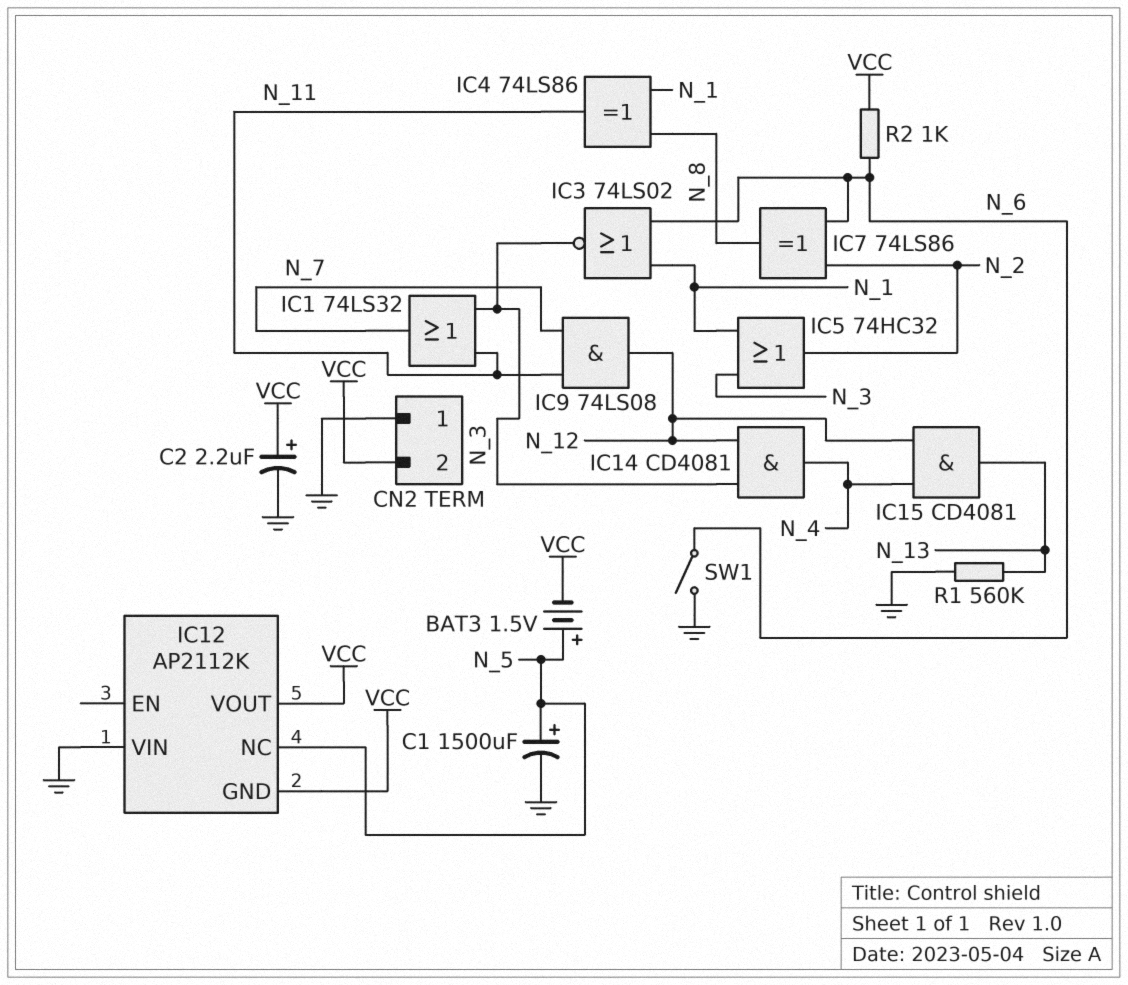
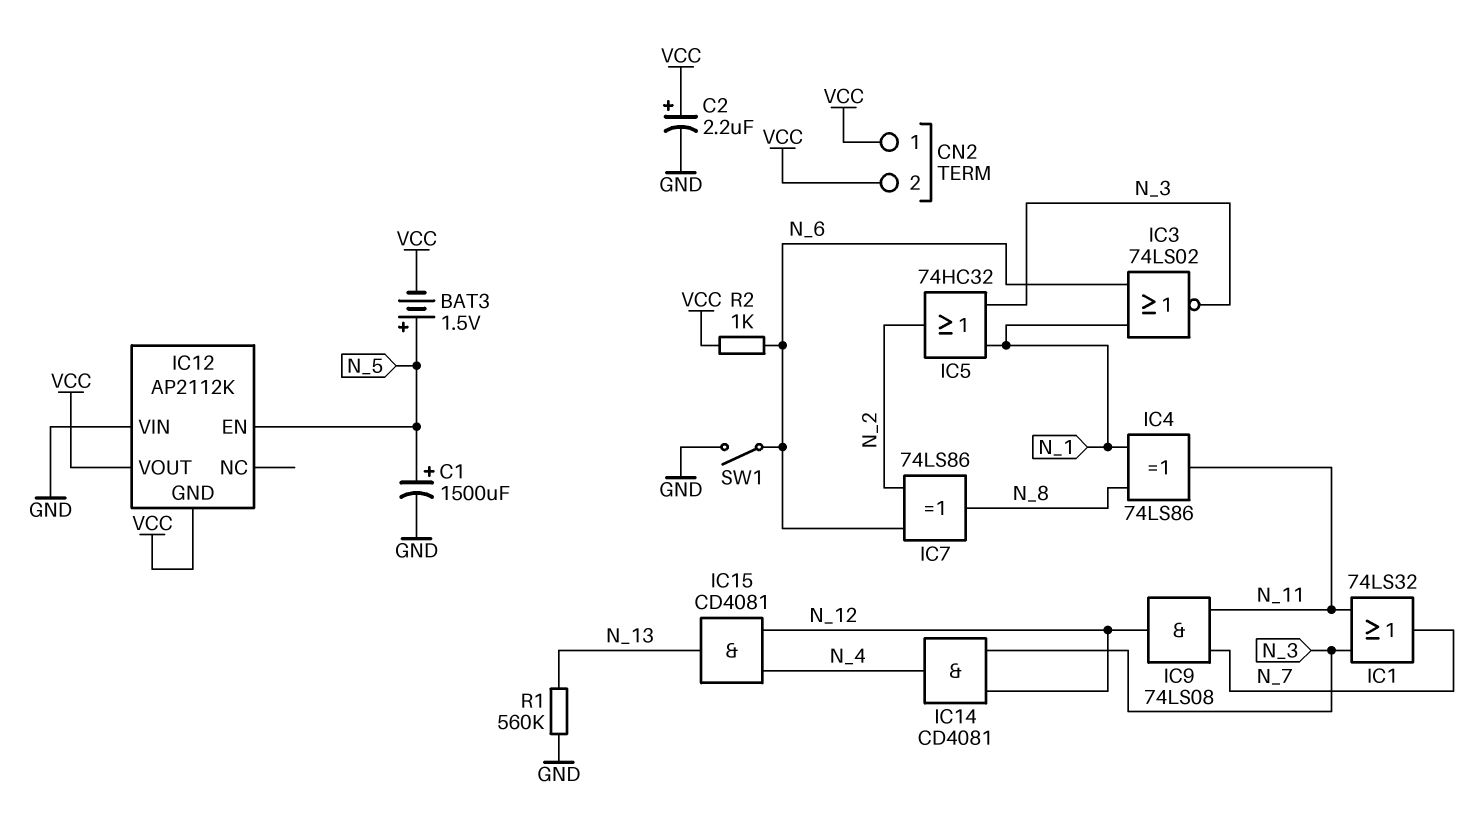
CN2 pin 1: GND -> VCC
IC12 pin EN: none -> N_5
IC12 pin NC: N_5 -> none

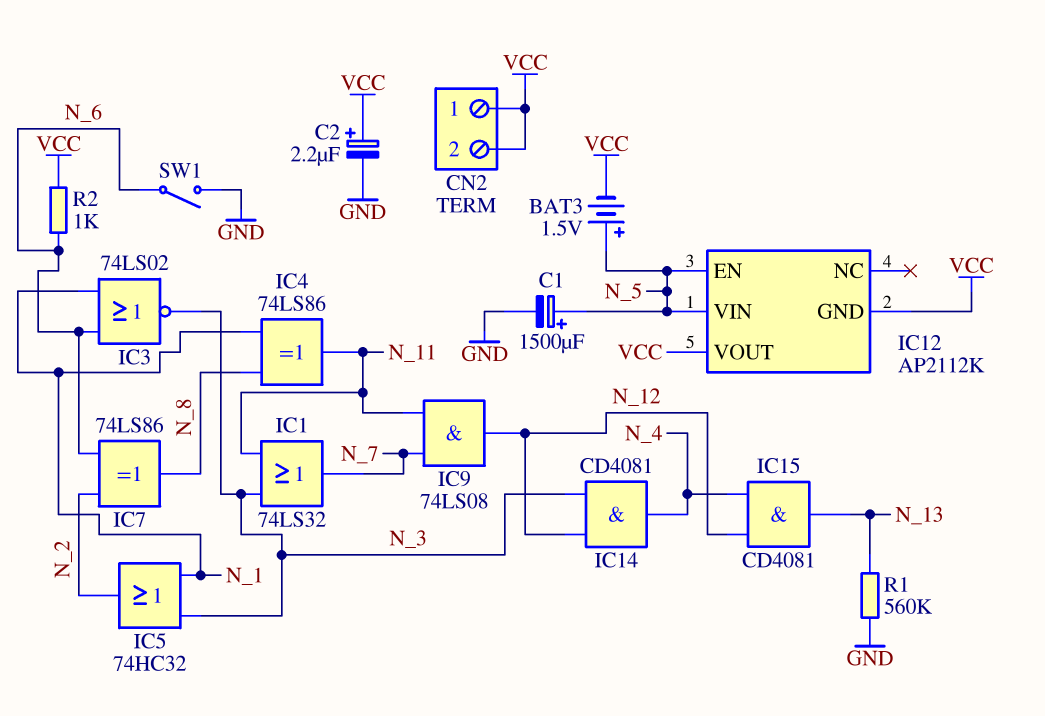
IC12 pin VIN: GND -> N_5

